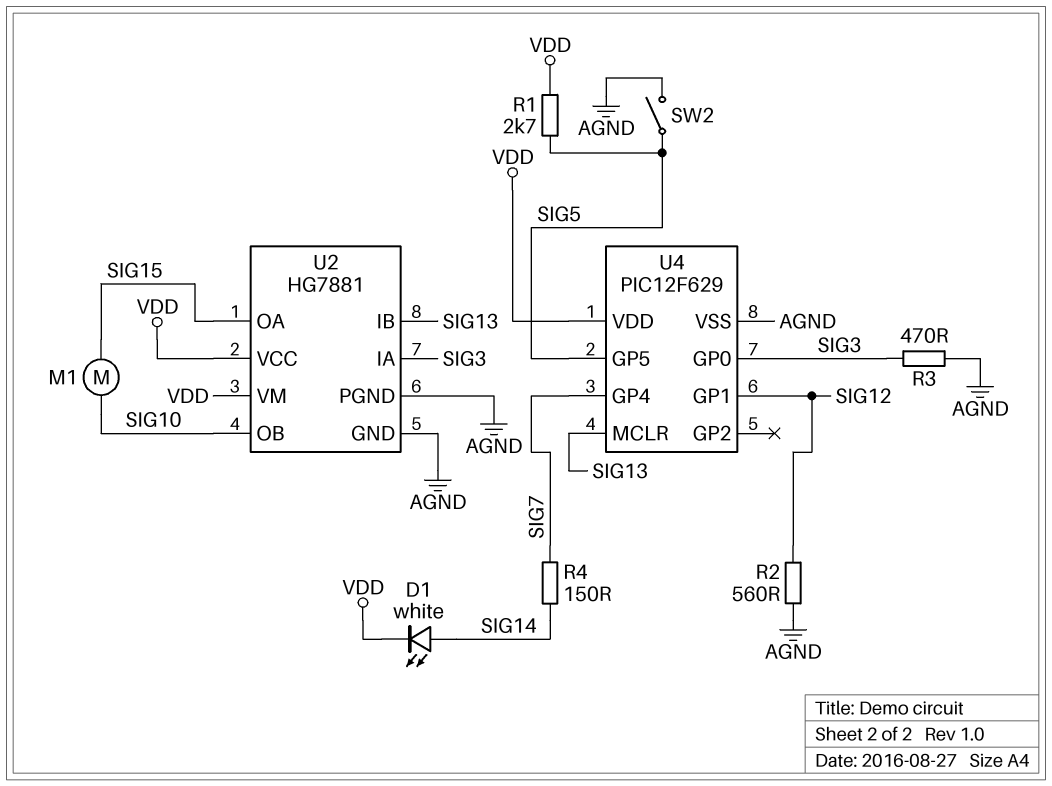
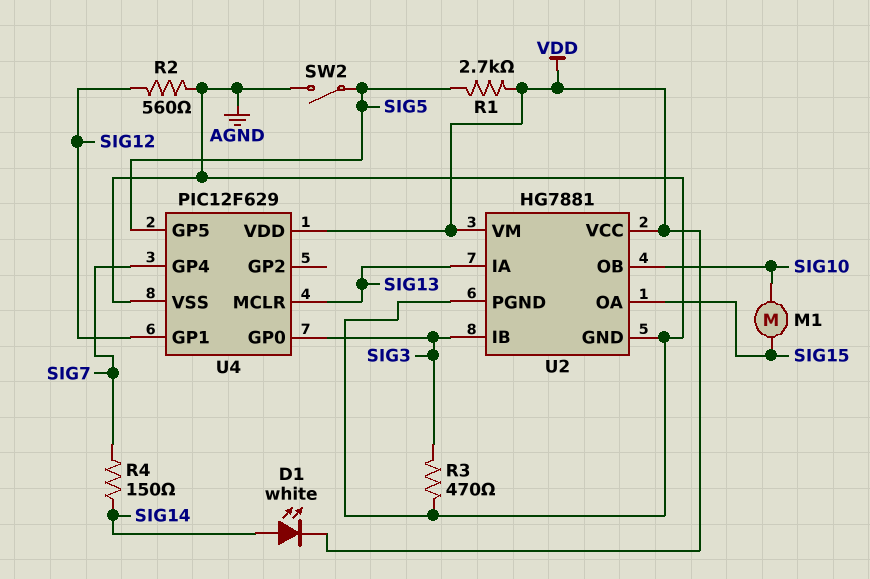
U2 pin IA: SIG3 -> SIG13
U2 pin IB: SIG13 -> SIG3

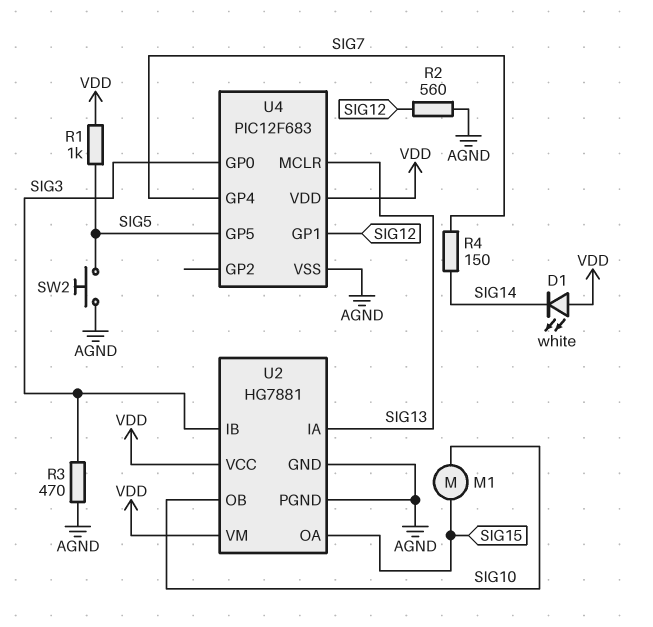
D1: LED white (A SIG14, K VDD) -> LED white (A VDD, K SIG14)
R1: 2.7k (SIG5, VDD) -> 1k (SIG5, VDD)
SW2: switch (AGND, SIG5) -> button (AGND, SIG5)
U4: PIC12F629 -> PIC12F683

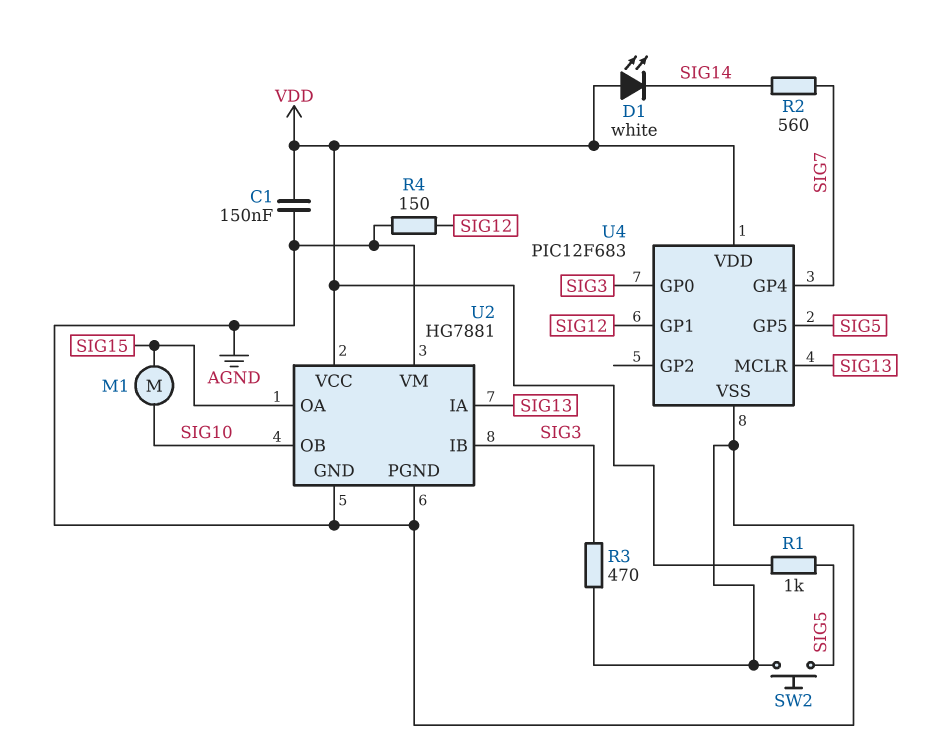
C1: none -> 150nF (AGND, VDD)
R2: 560 (AGND, SIG12) -> 560 (SIG7, SIG14)
R4: 150 (SIG7, SIG14) -> 150 (AGND, SIG12)
U2 pin VM: VDD -> AGND

